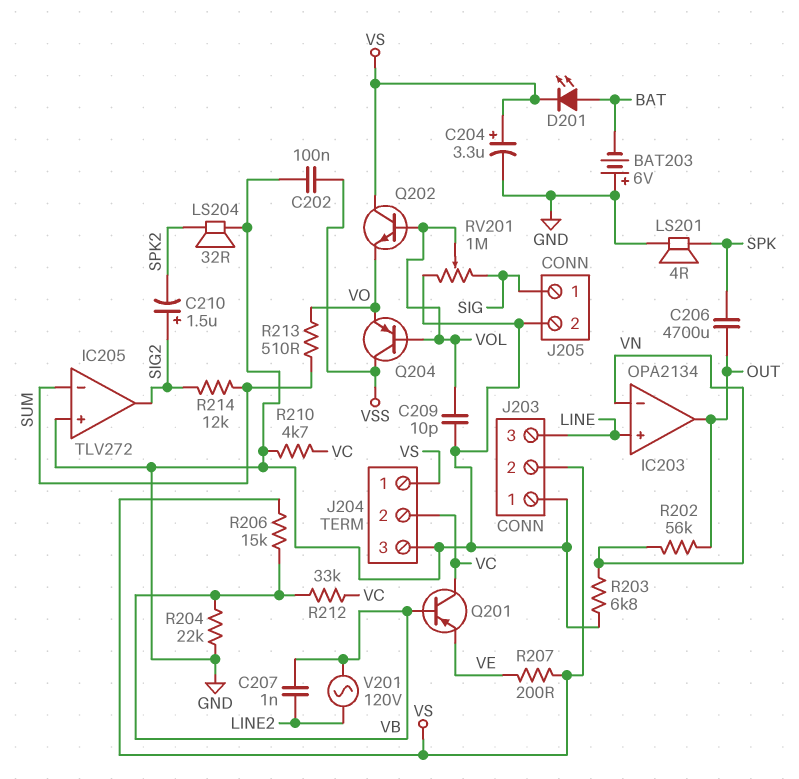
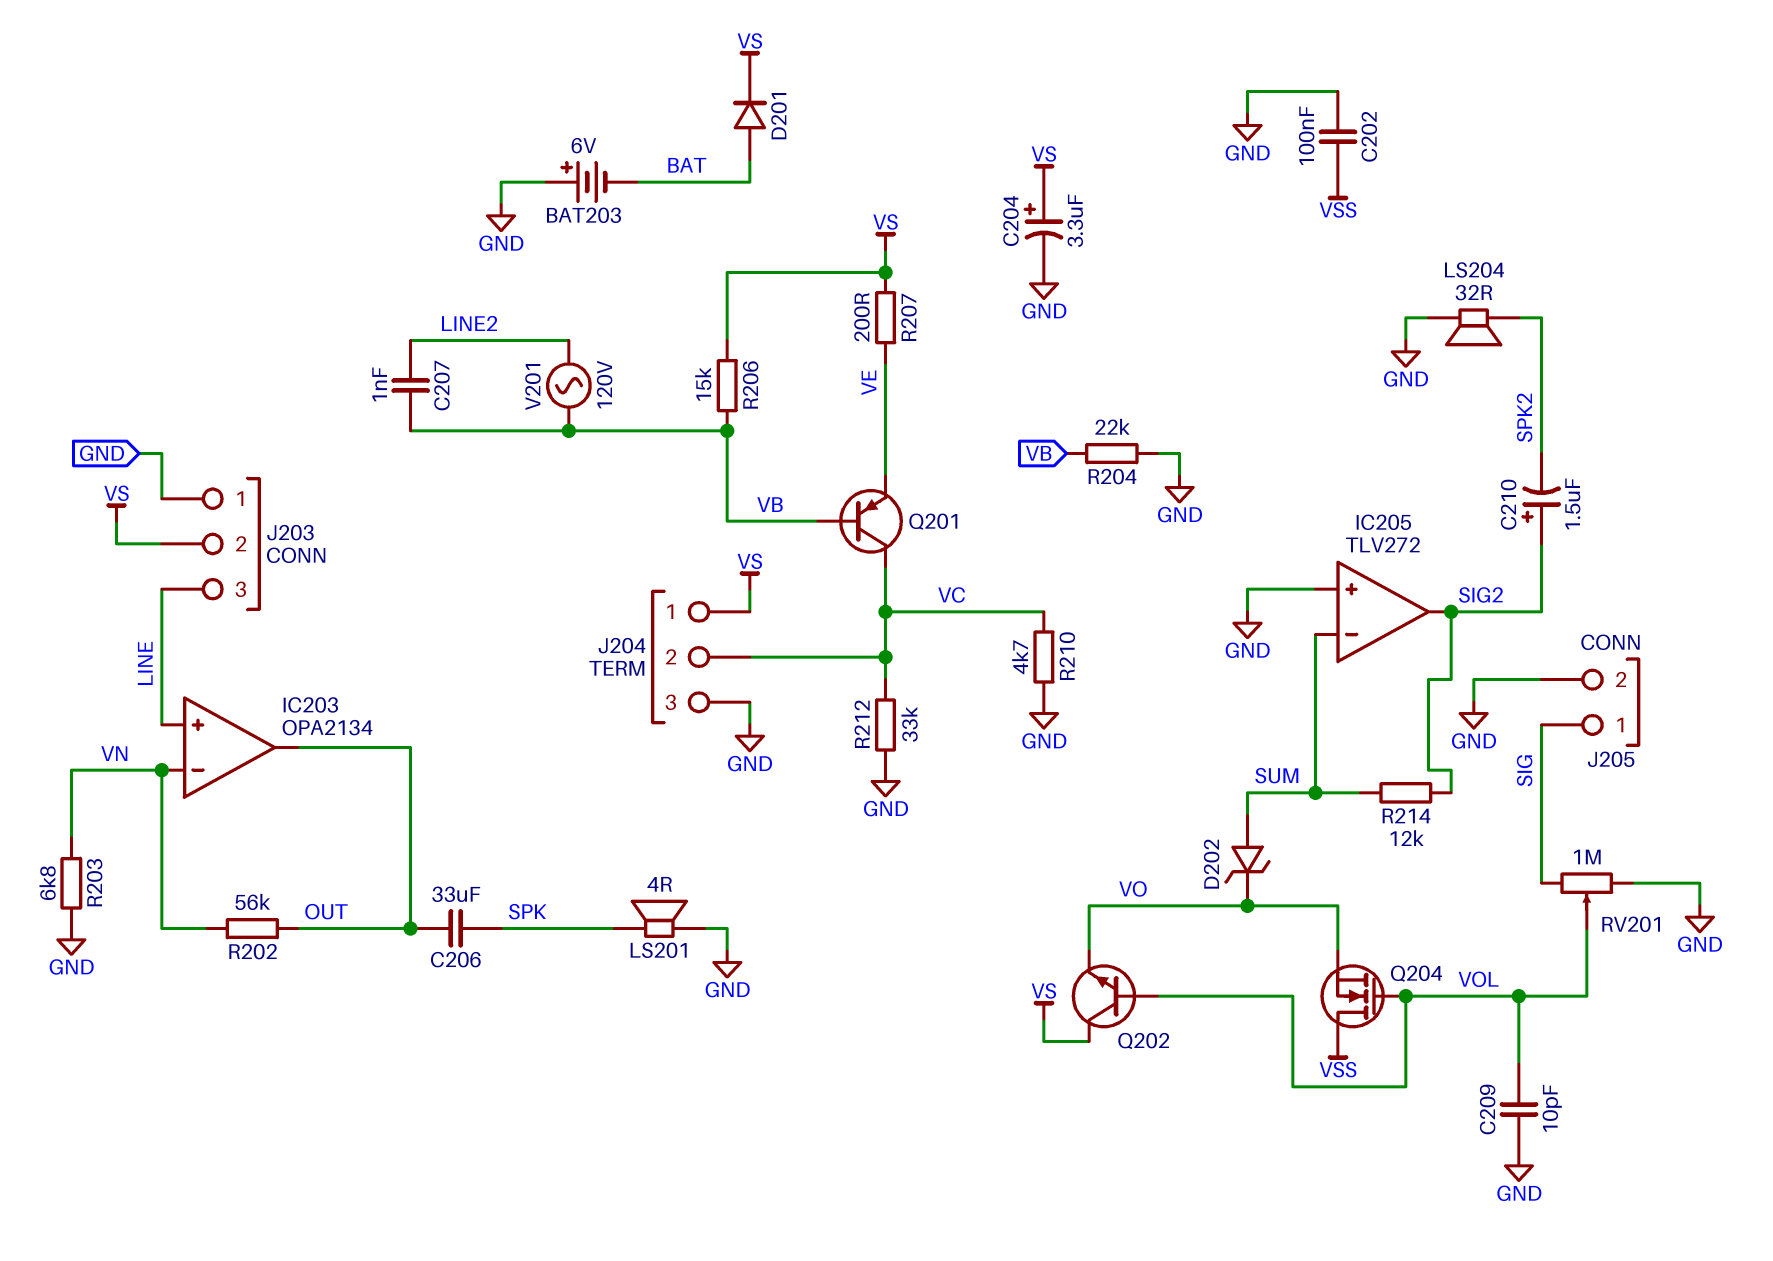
C206: 4700uF (OUT, SPK) -> 33uF (OUT, SPK)
D201: LED (A BAT, K VS) -> diode (A BAT, K VS)
D202: none -> zener (A SUM, K VO)
Q204: PNP (B VOL, C VSS, E VO) -> NMOS (G VOL, D VSS, S VO)
R212: 33k (VB, VC) -> 33k (GND, VC)
R213: 510 (SUM, VO) -> none

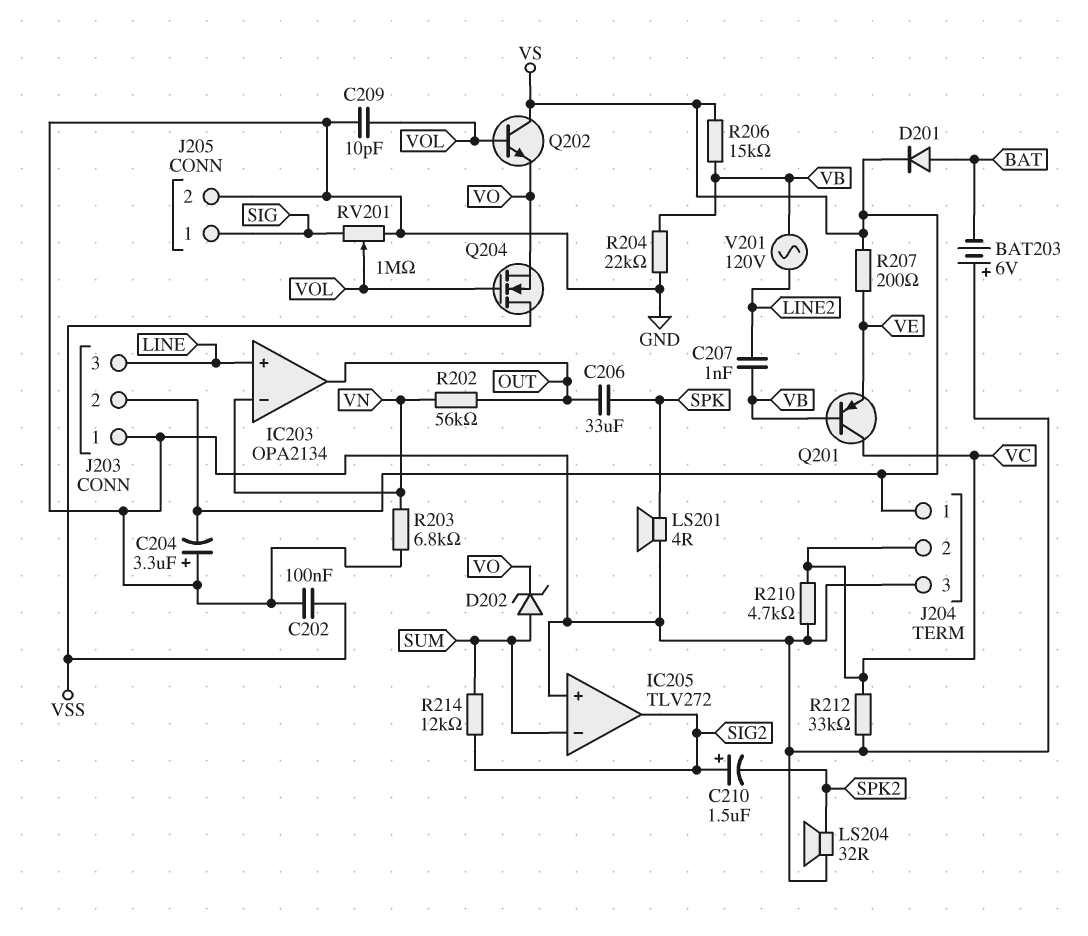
C204: 3.3uF (plus VS, minus GND) -> 3.3uF (plus GND, minus VS)

